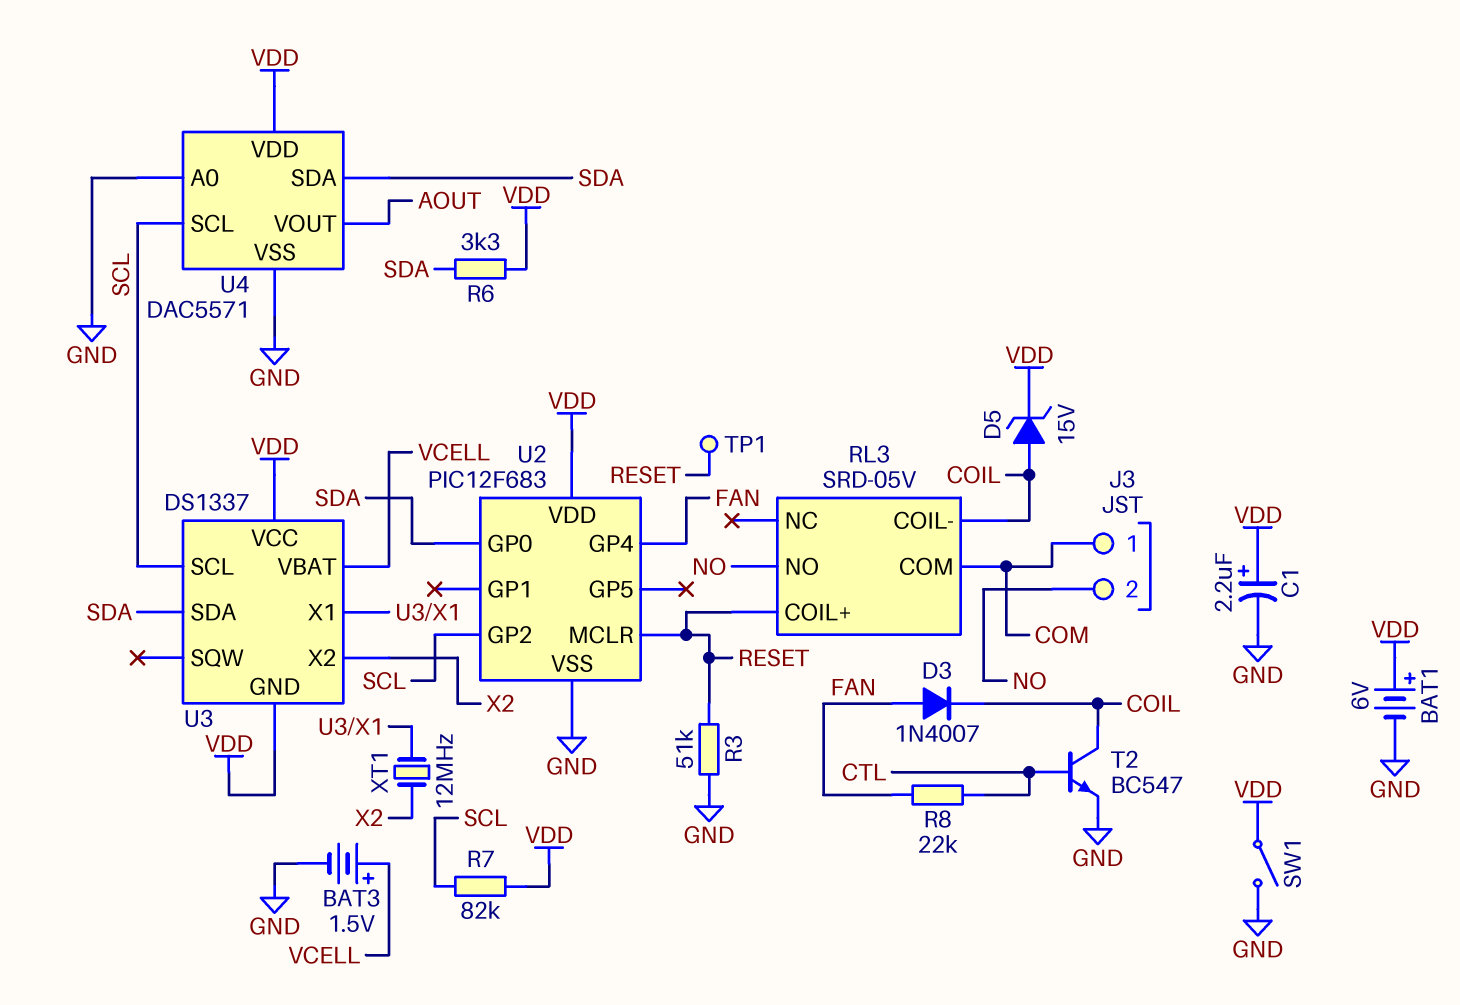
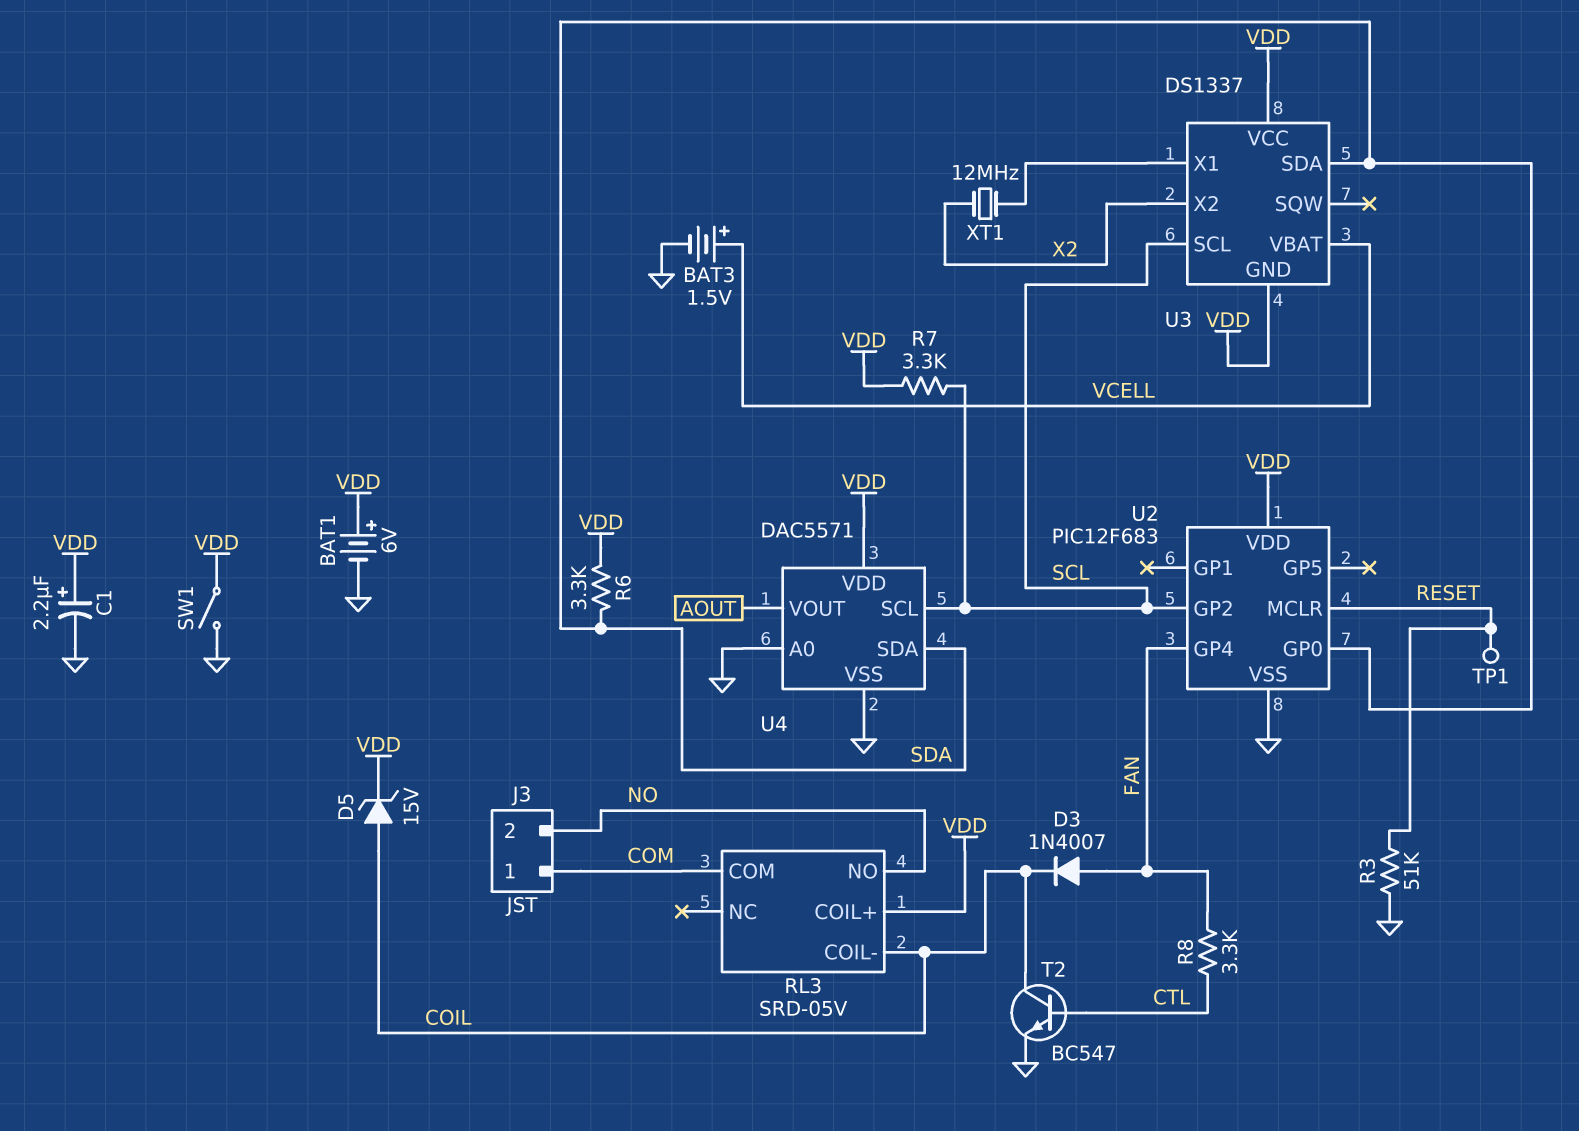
R7: 82k (SCL, VDD) -> 3.3k (SCL, VDD)
R8: 22k (CTL, FAN) -> 3.3k (CTL, FAN)
RL3 pin COIL+: RESET -> VDD

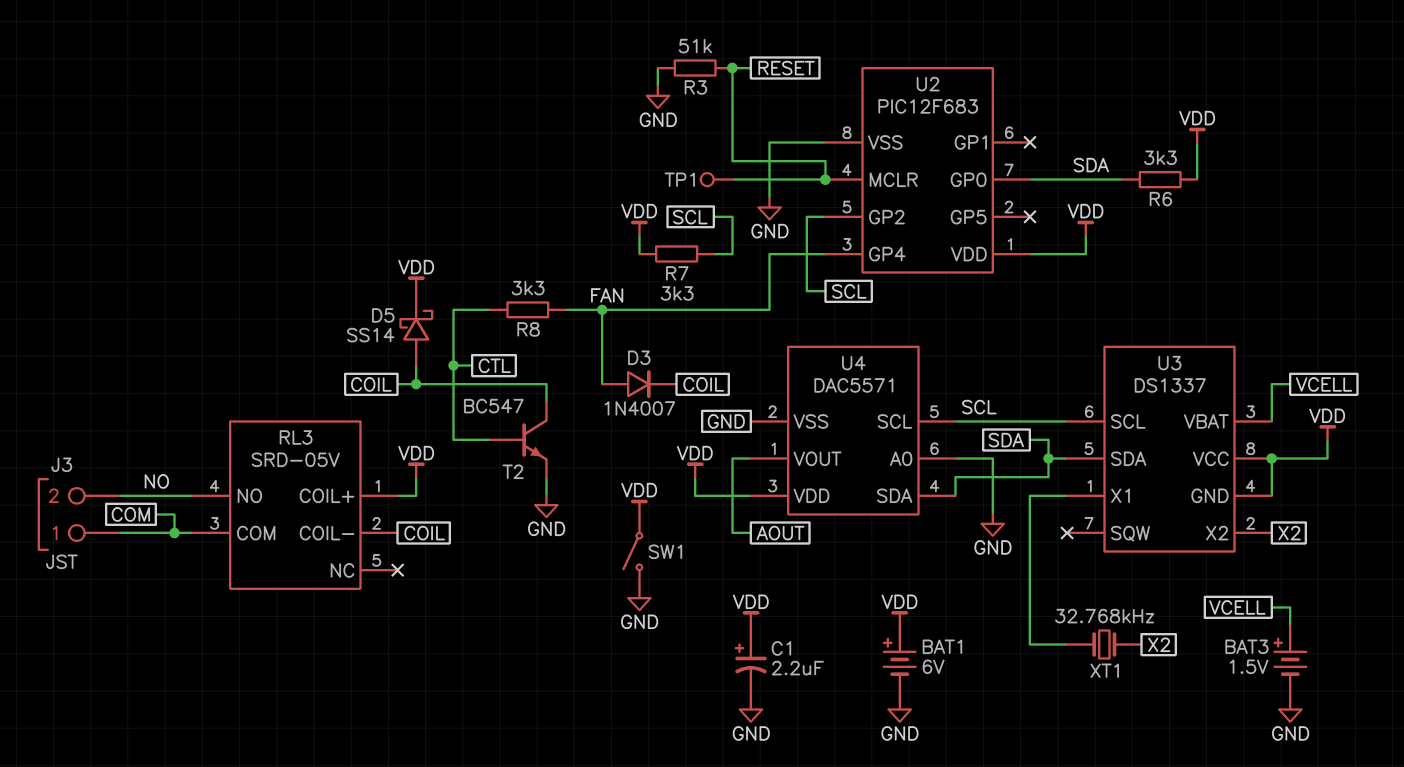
D5: zener 15V (A COIL, K VDD) -> schottky SS14 (A COIL, K VDD)
XT1: 12MHz (U3/X1, X2) -> 32.768kHz (U3/X1, X2)

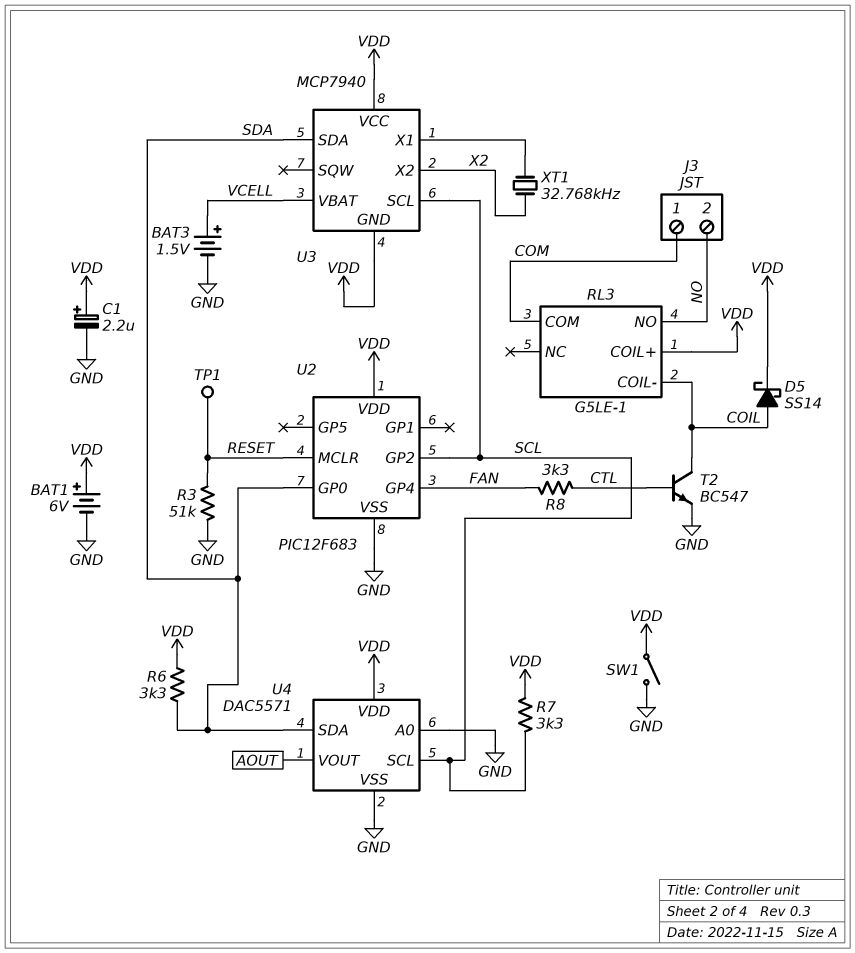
D3: diode 1N4007 (A FAN, K COIL) -> none
RL3: SRD-05V -> G5LE-1
U3: DS1337 -> MCP7940

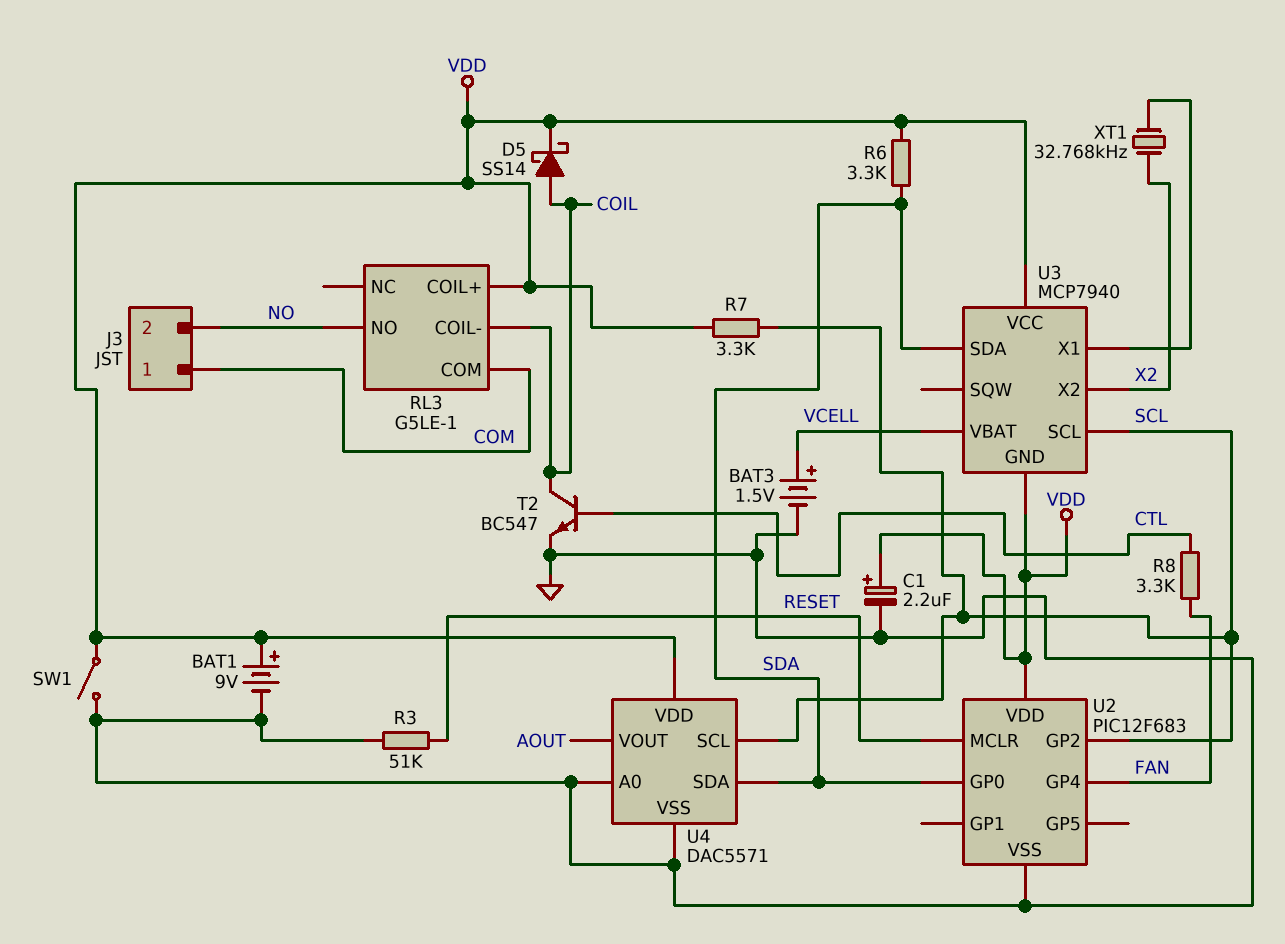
BAT1: 6V (plus VDD, minus GND) -> 9V (plus VDD, minus GND)
TP1: test point (RESET) -> none

